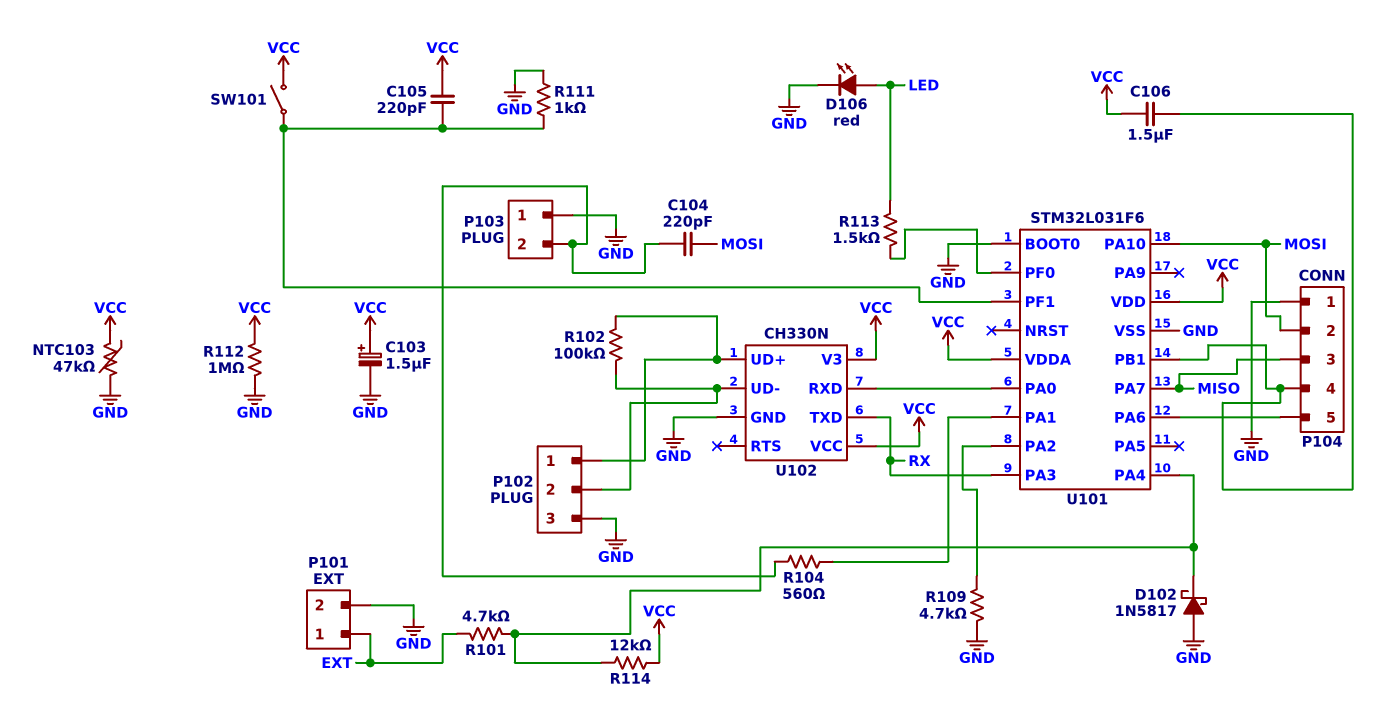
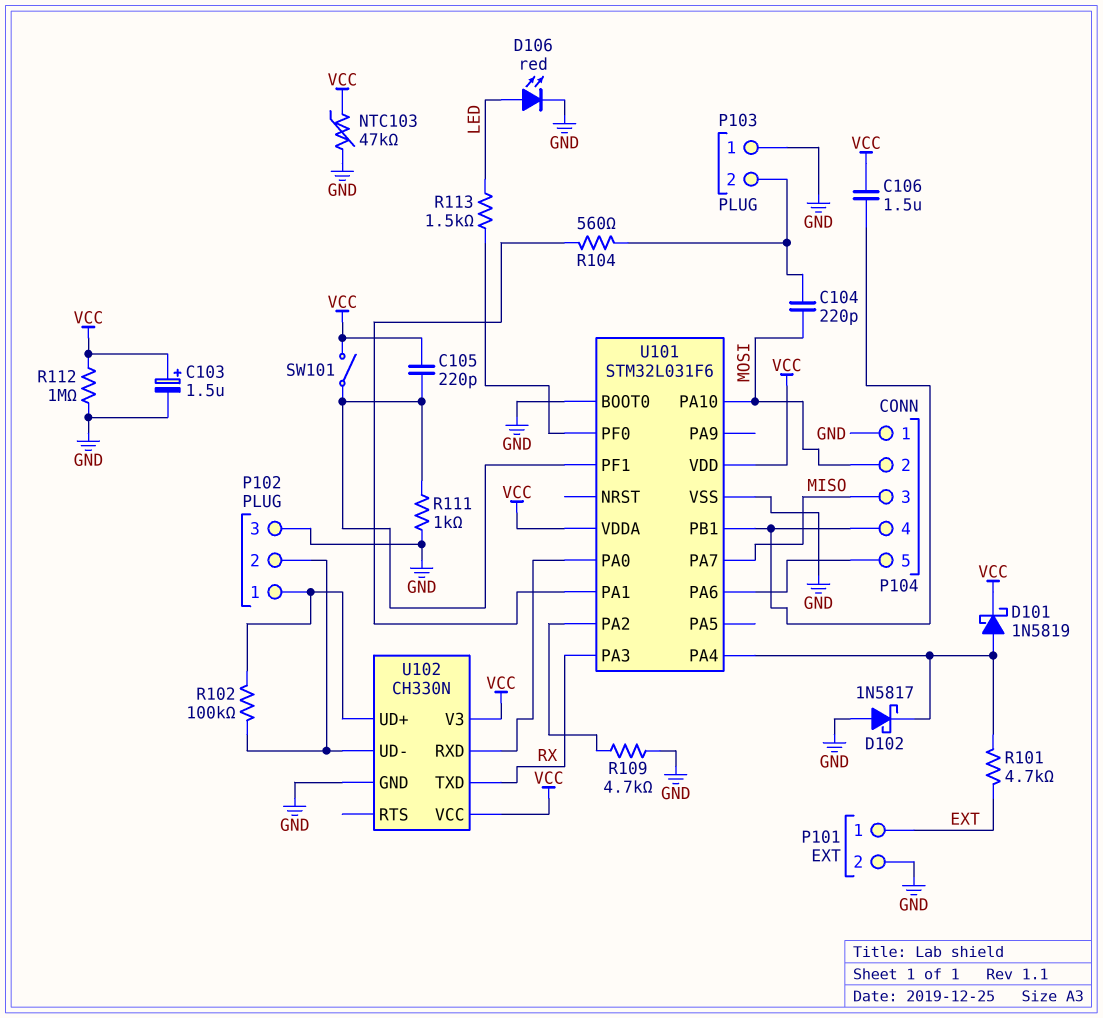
D101: none -> schottky 1N5819 (A U101/PA4, K VCC)
R114: 12k (U101/PA4, VCC) -> none

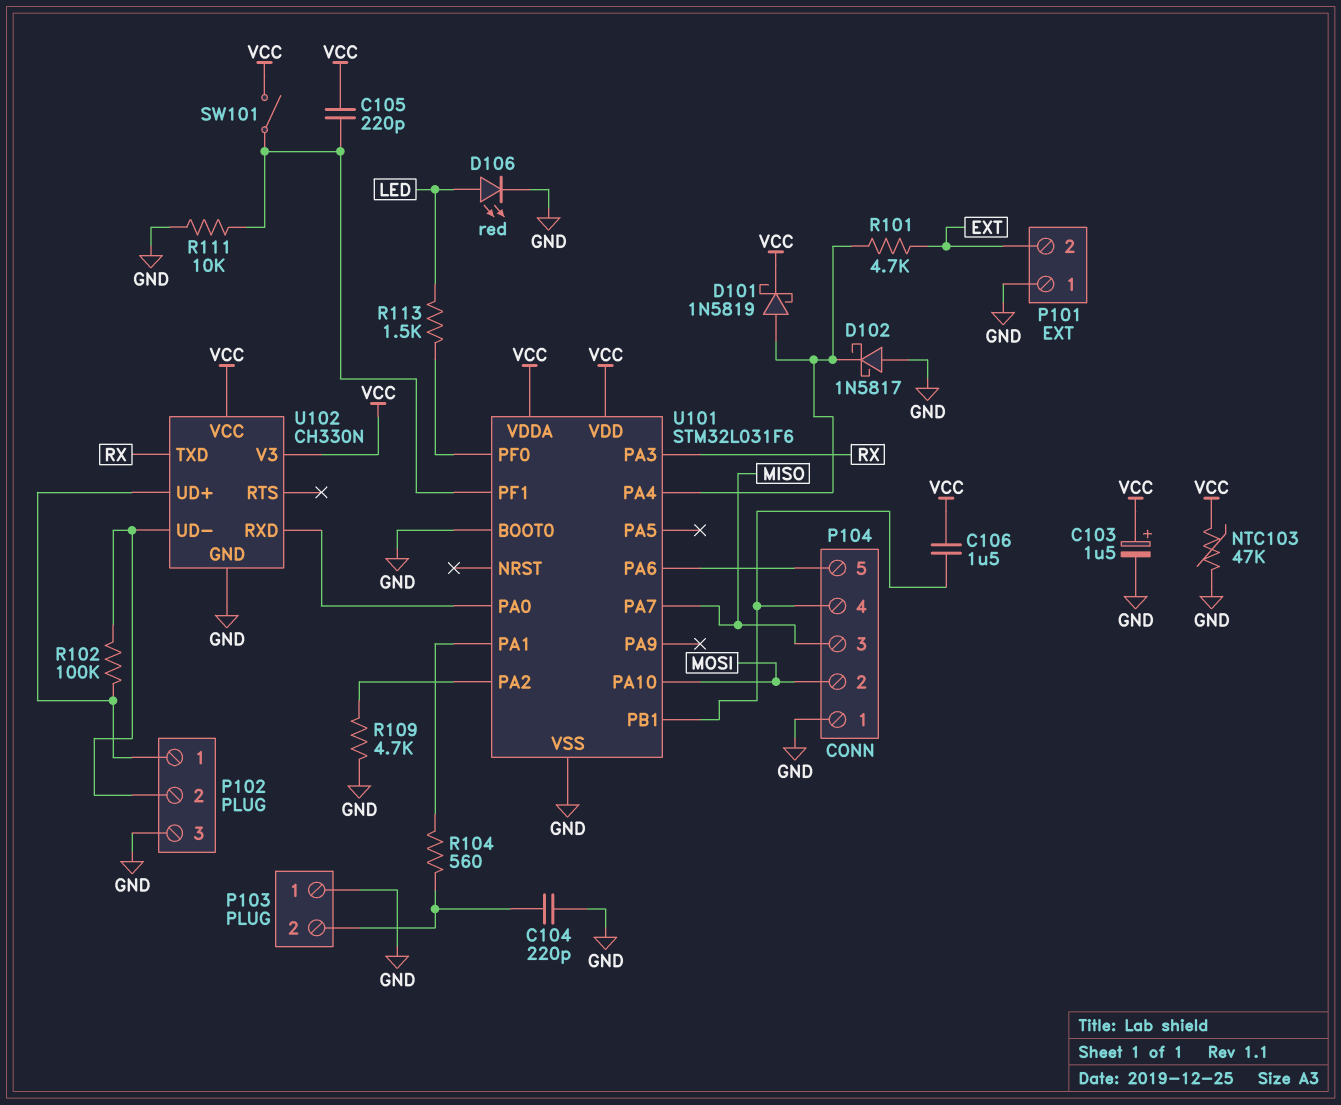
C104: 220pF (MOSI, P103/2) -> 220pF (GND, P103/2)
P101 pin 1: EXT -> GND
P101 pin 2: GND -> EXT
R111: 1k (GND, U101/PF1) -> 10k (GND, U101/PF1)
R112: 1M (GND, VCC) -> none

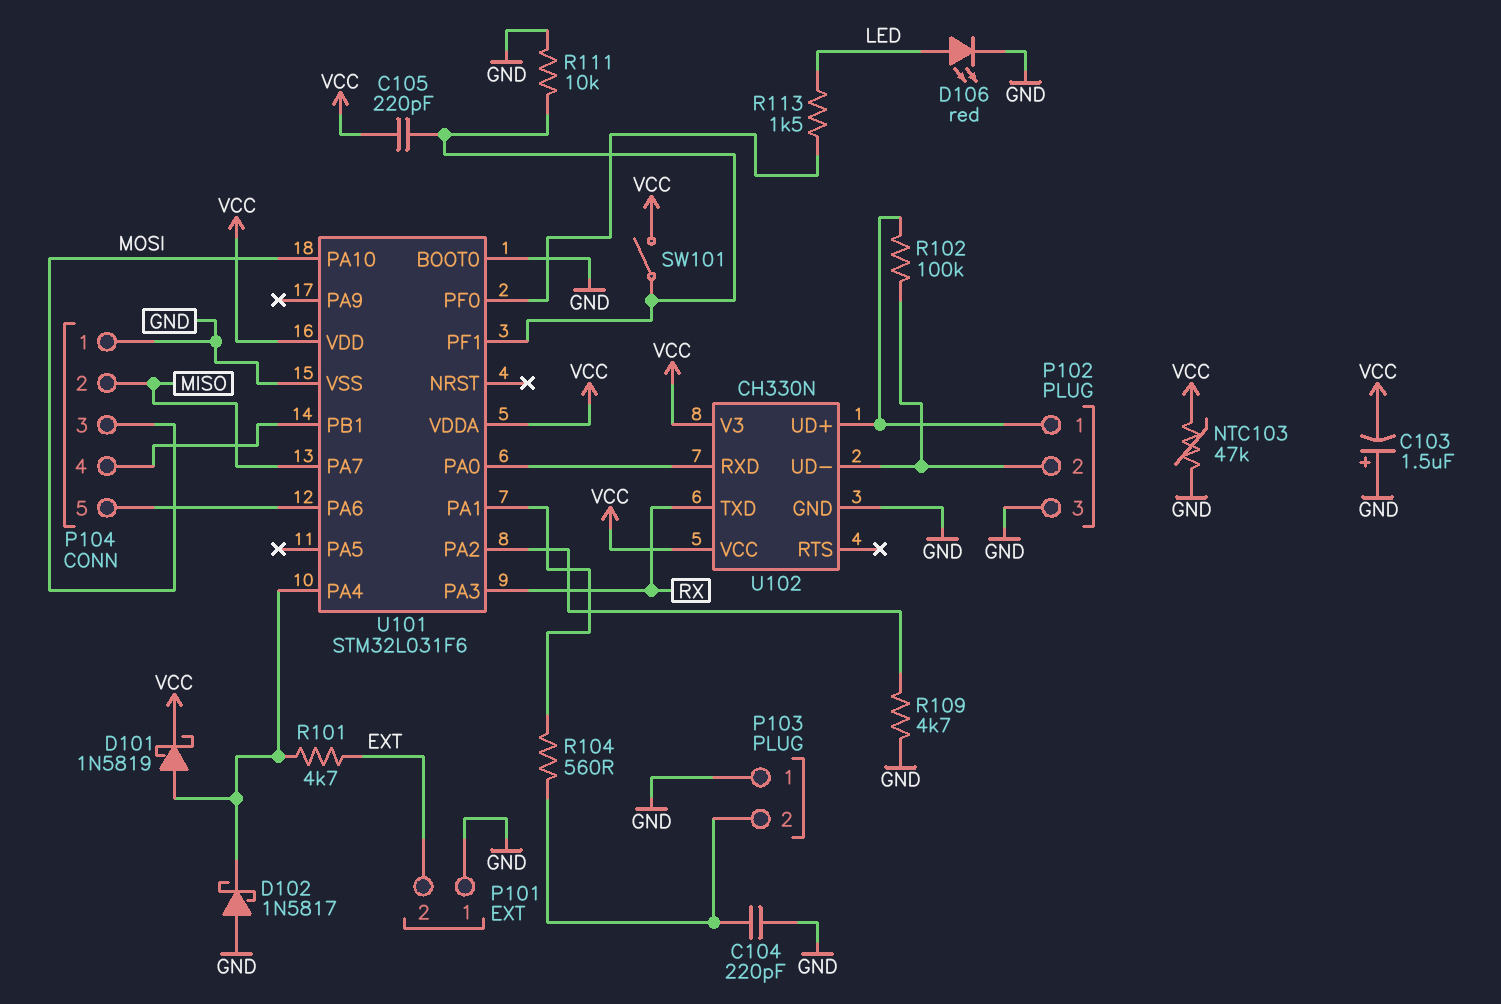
C103: 1.5uF (plus VCC, minus GND) -> 1.5uF (plus GND, minus VCC)
C106: 1.5uF (P104/4, VCC) -> none
P104 pin 2: MOSI -> MISO
P104 pin 3: MISO -> MOSI

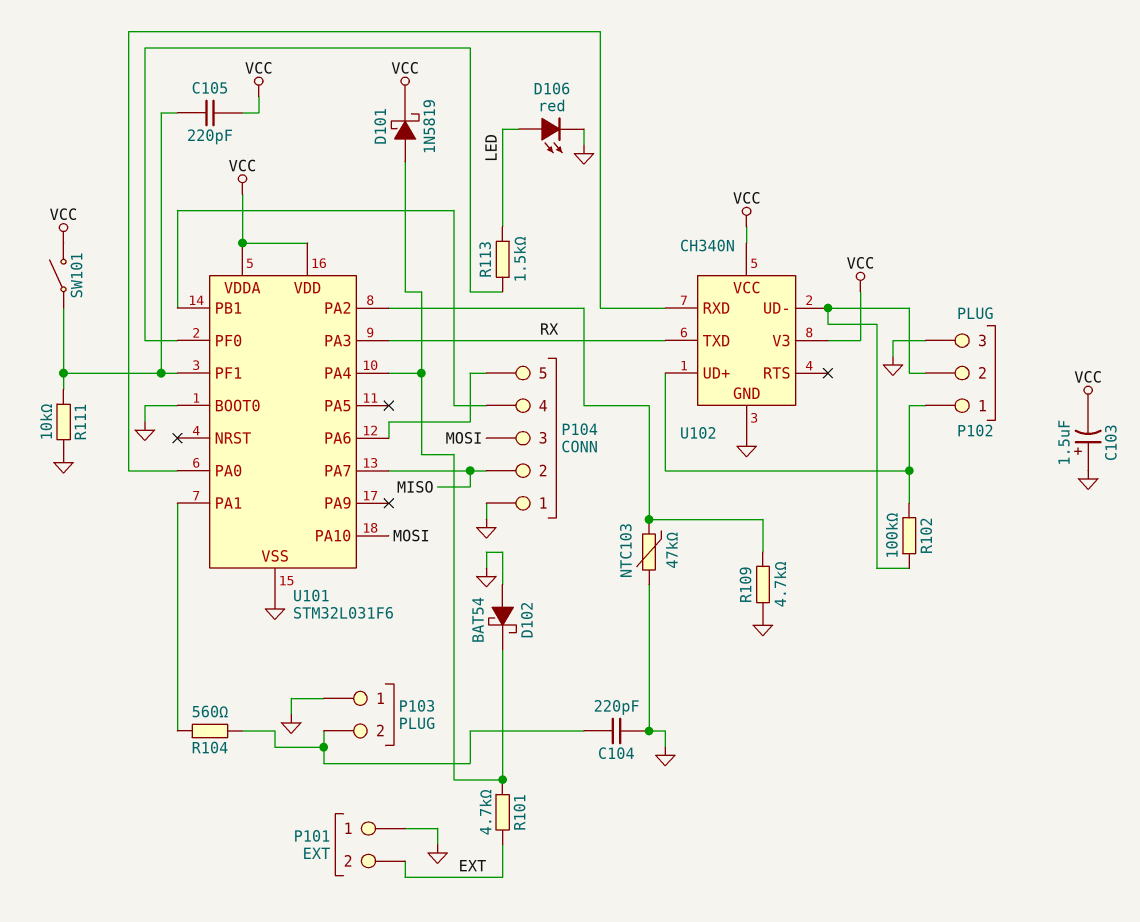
D102: schottky 1N5817 (A GND, K U101/PA4) -> schottky BAT54 (A GND, K U101/PA4)
NTC103: 47k (GND, VCC) -> 47k (GND, U101/PA2)
U102: CH330N -> CH340N

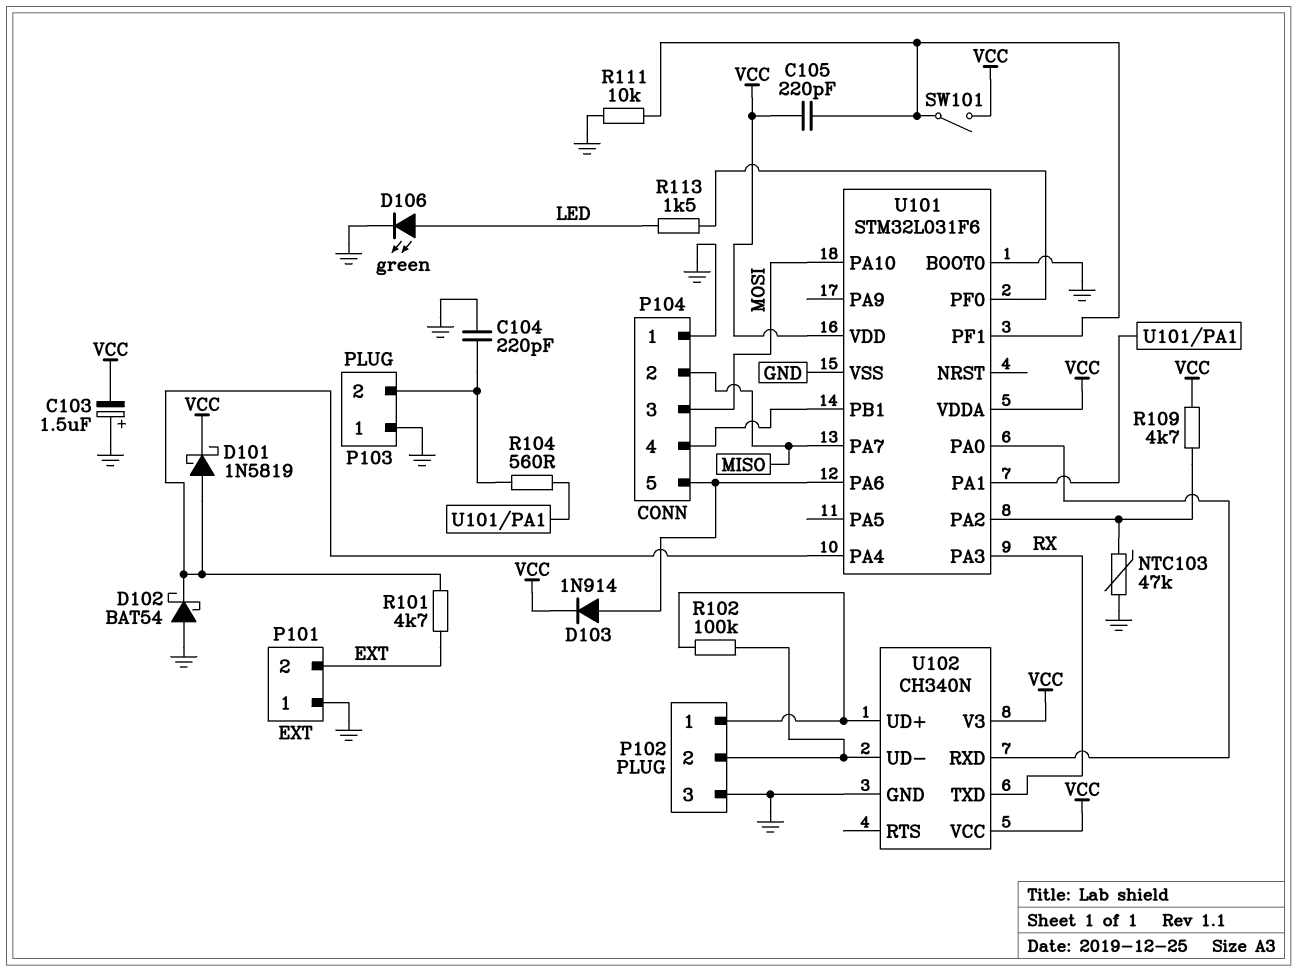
D103: none -> diode 1N914 (A P104/5, K VCC)
D106: LED red (A LED, K GND) -> LED green (A LED, K GND)
R109: 4.7k (GND, U101/PA2) -> 4.7k (U101/PA2, VCC)

